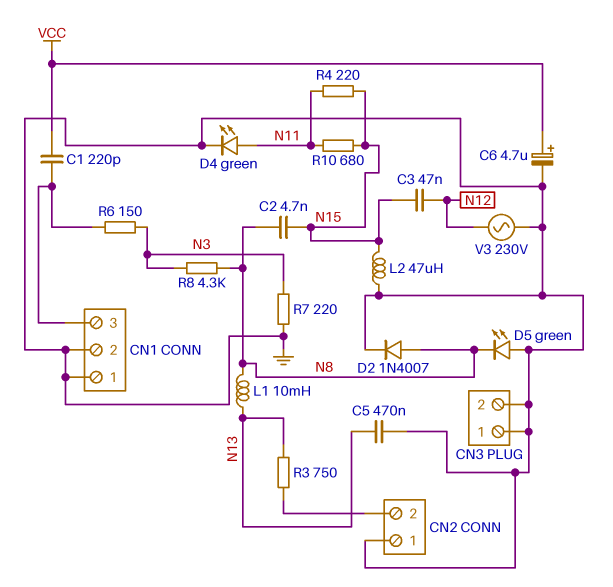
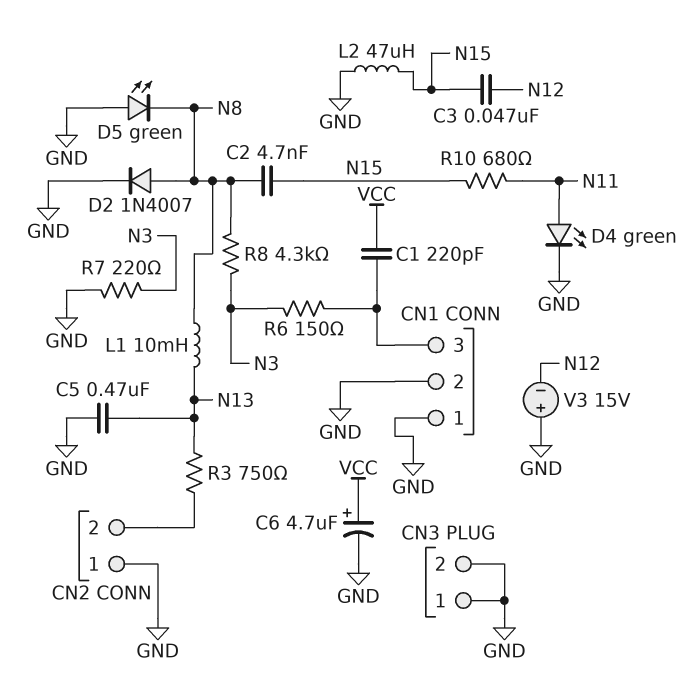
R4: 220 (N11, N15) -> none
V3: AC 230V (GND, N12) -> 15V (plus GND, minus N12)

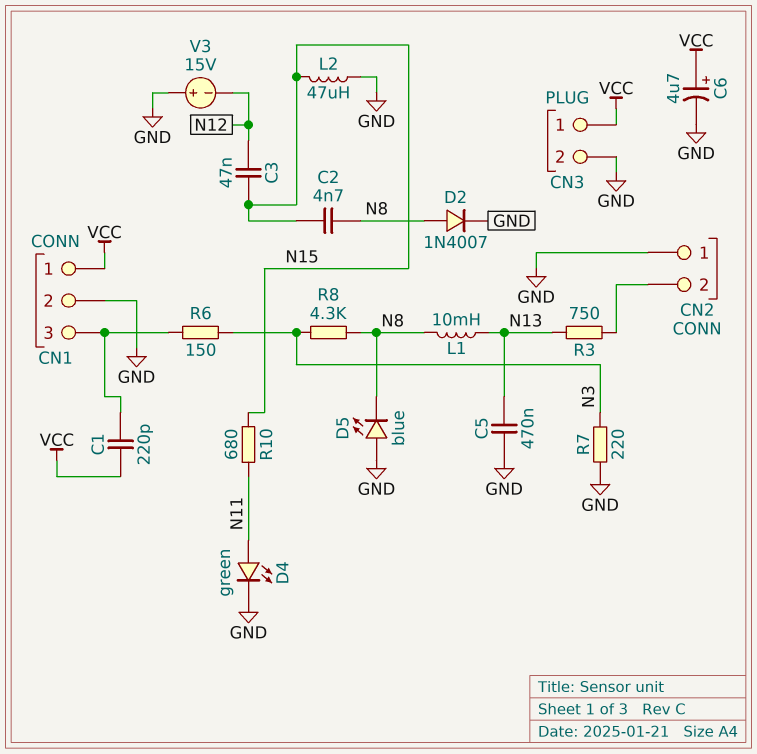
CN1 pin 1: GND -> VCC
CN3 pin 1: GND -> VCC
D5: LED green (A GND, K N8) -> LED blue (A GND, K N8)

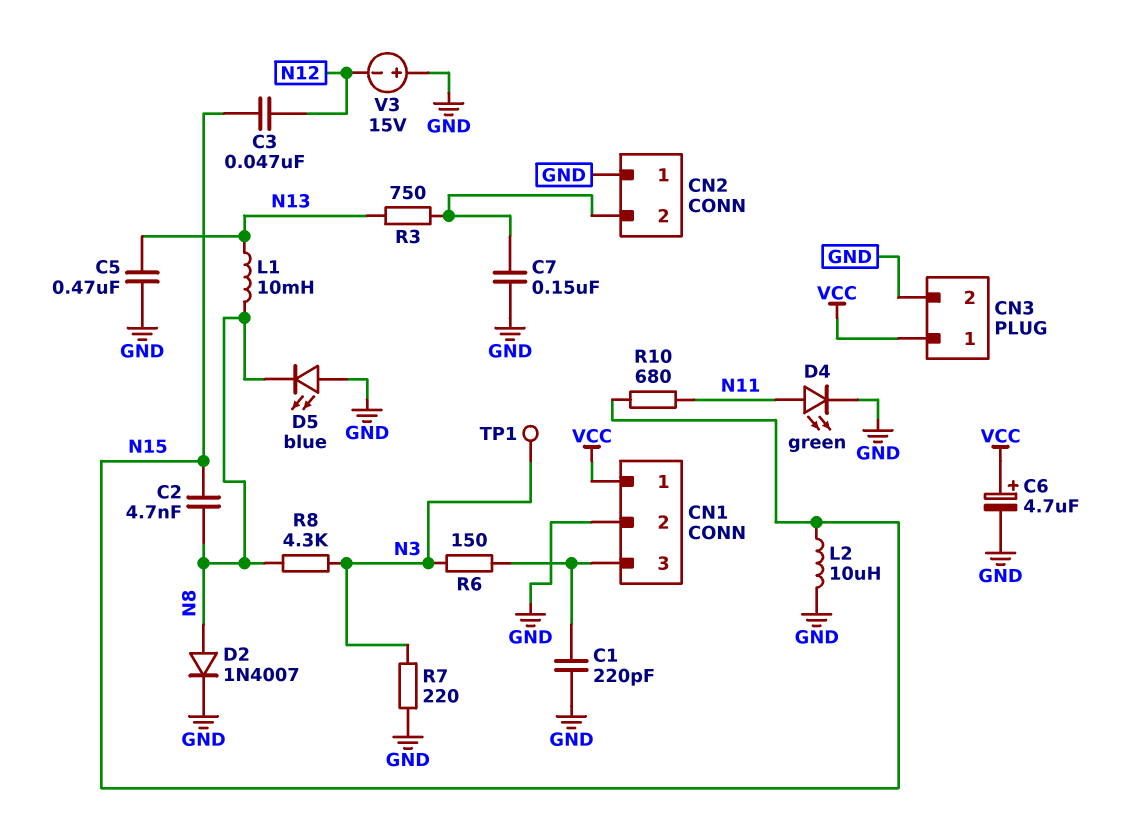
C1: 220pF (CN1/3, VCC) -> 220pF (CN1/3, GND)
C7: none -> 150nF (CN2/2, GND)
L2: 47uH (GND, N15) -> 10uH (GND, N15)
TP1: none -> test point (N3)

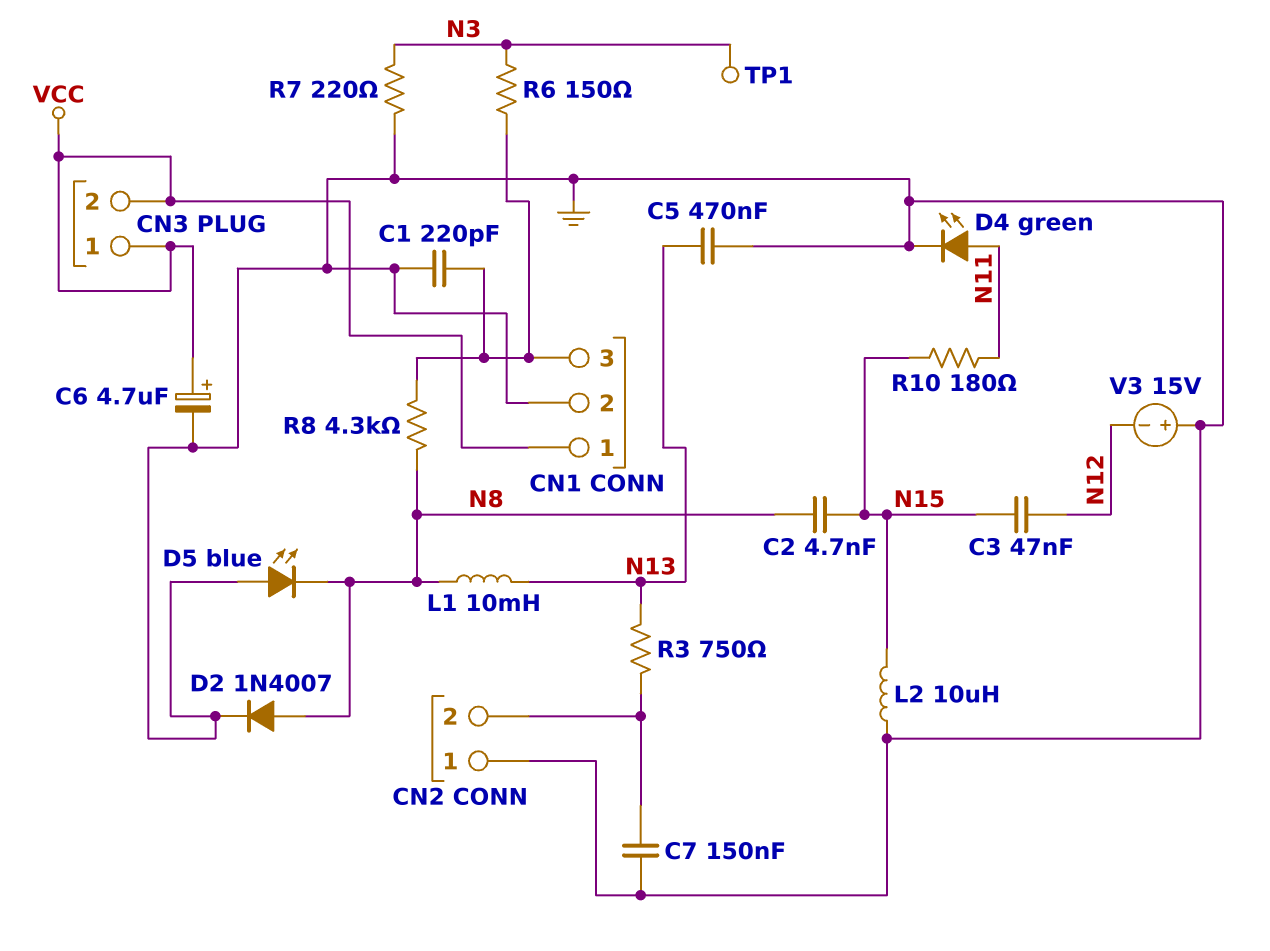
CN3 pin 2: GND -> VCC
R8: 4.3k (N3, N8) -> 4.3k (CN1/3, N8)
R10: 680 (N11, N15) -> 180 (N11, N15)

